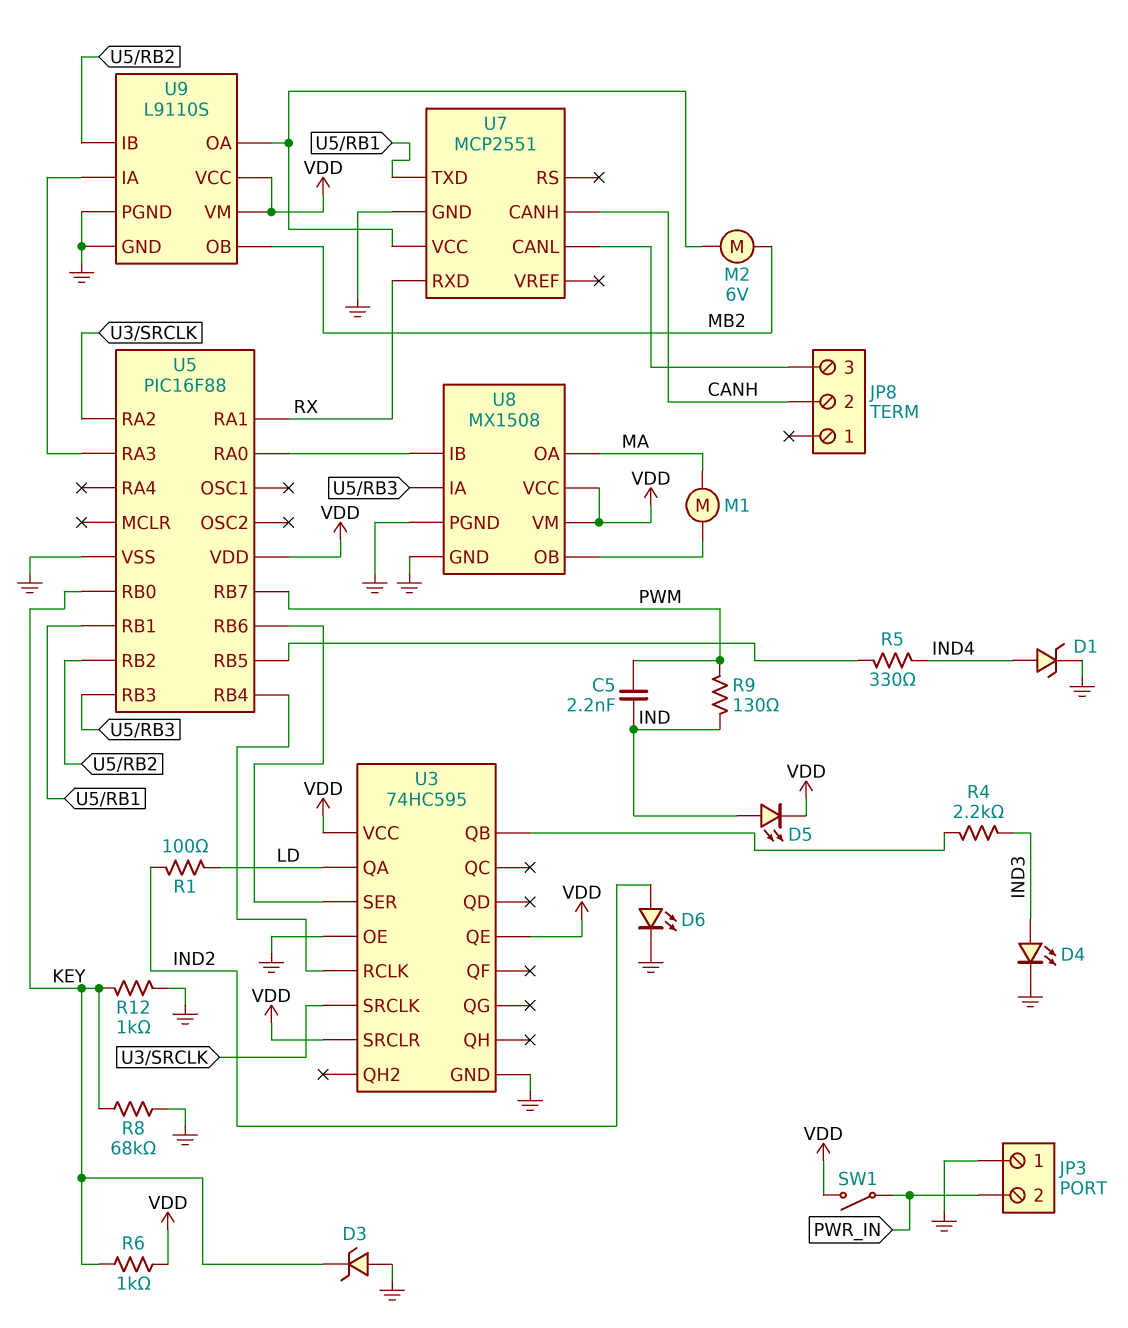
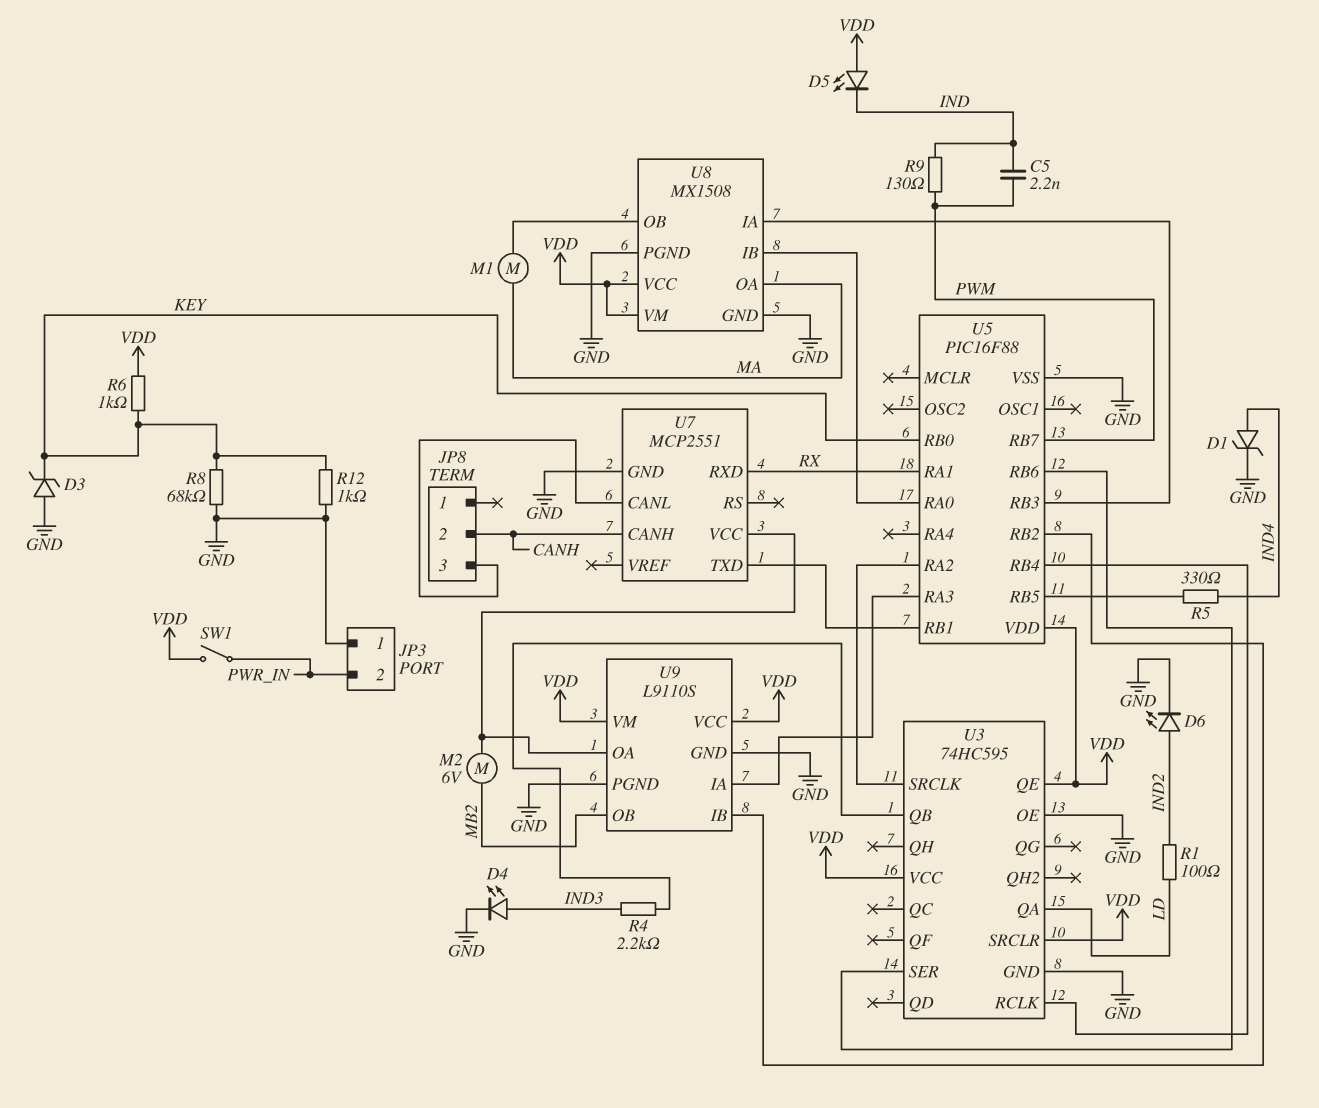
D5: LED (A IND, K VDD) -> LED (A VDD, K IND)

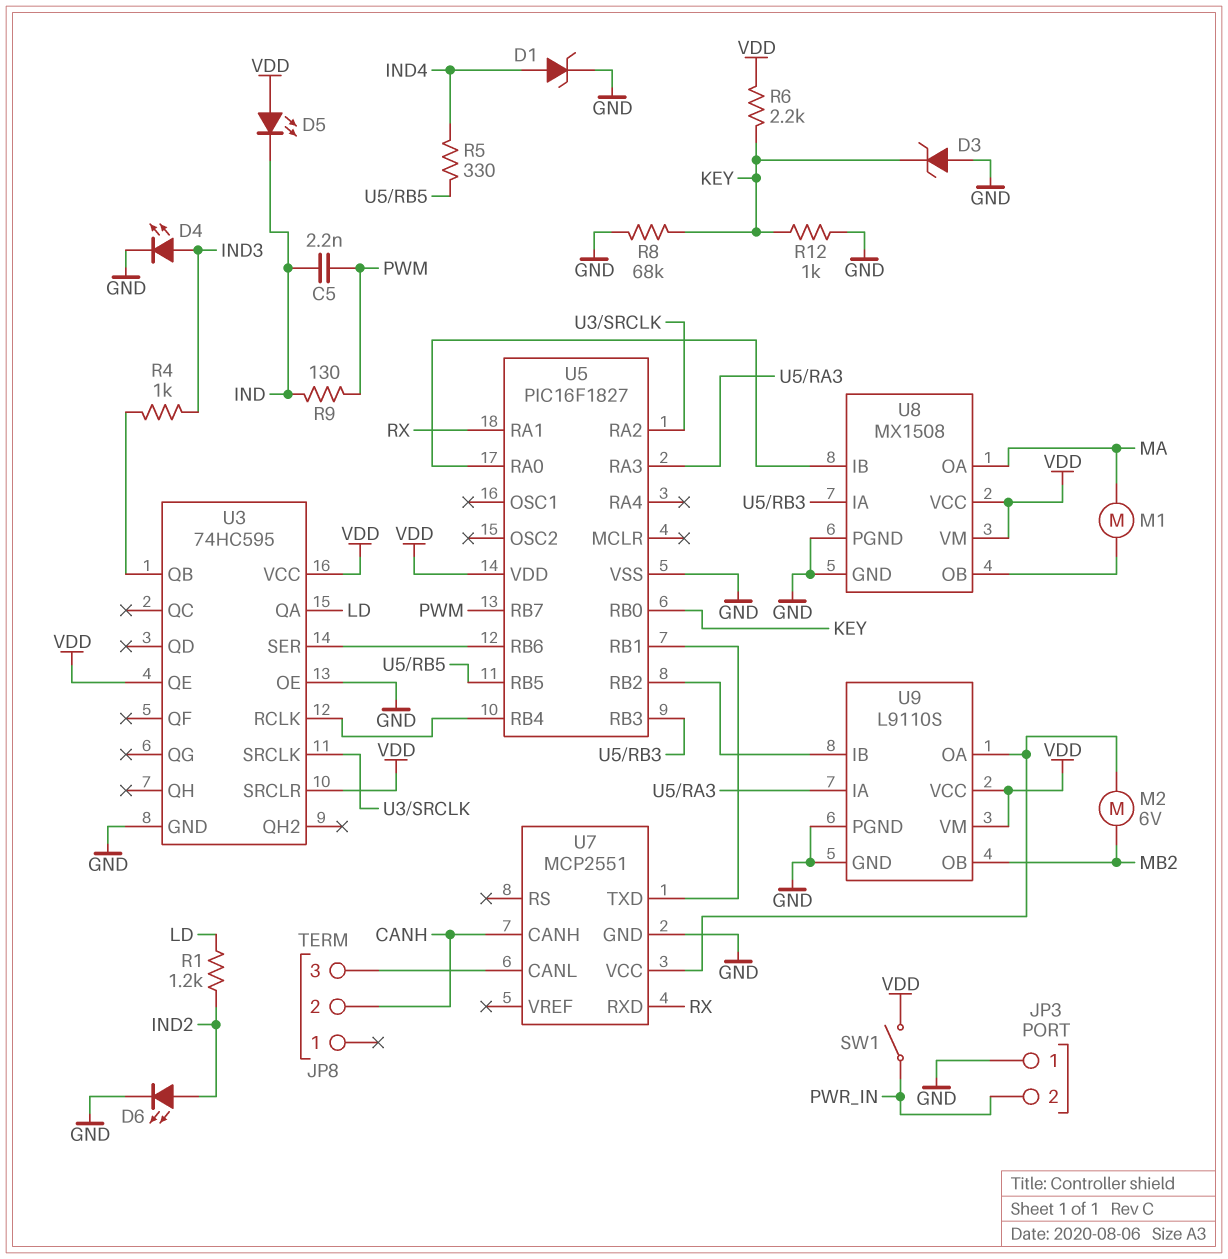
R1: 100 (IND2, LD) -> 1.2k (IND2, LD)
R4: 2.2k (IND3, U3/QB) -> 1k (IND3, U3/QB)
R6: 1k (KEY, VDD) -> 2.2k (KEY, VDD)
U5: PIC16F88 -> PIC16F1827

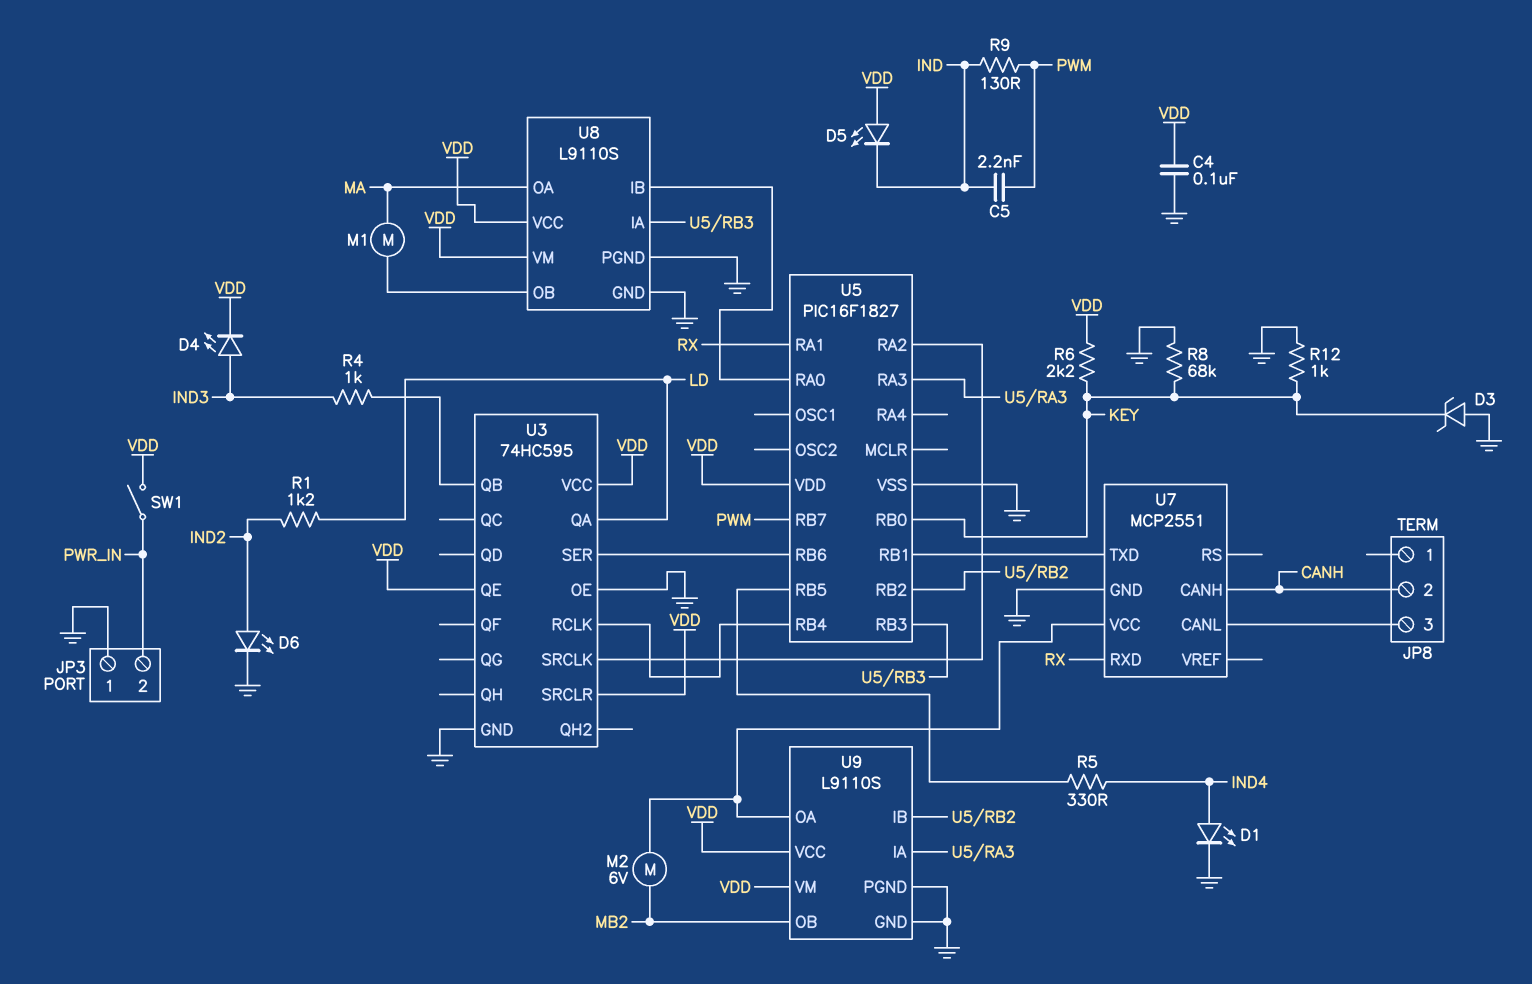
C4: none -> 100nF (GND, VDD)
D1: zener (A IND4, K GND) -> LED (A IND4, K GND)
D4: LED (A IND3, K GND) -> LED (A IND3, K VDD)
U8: MX1508 -> L9110S

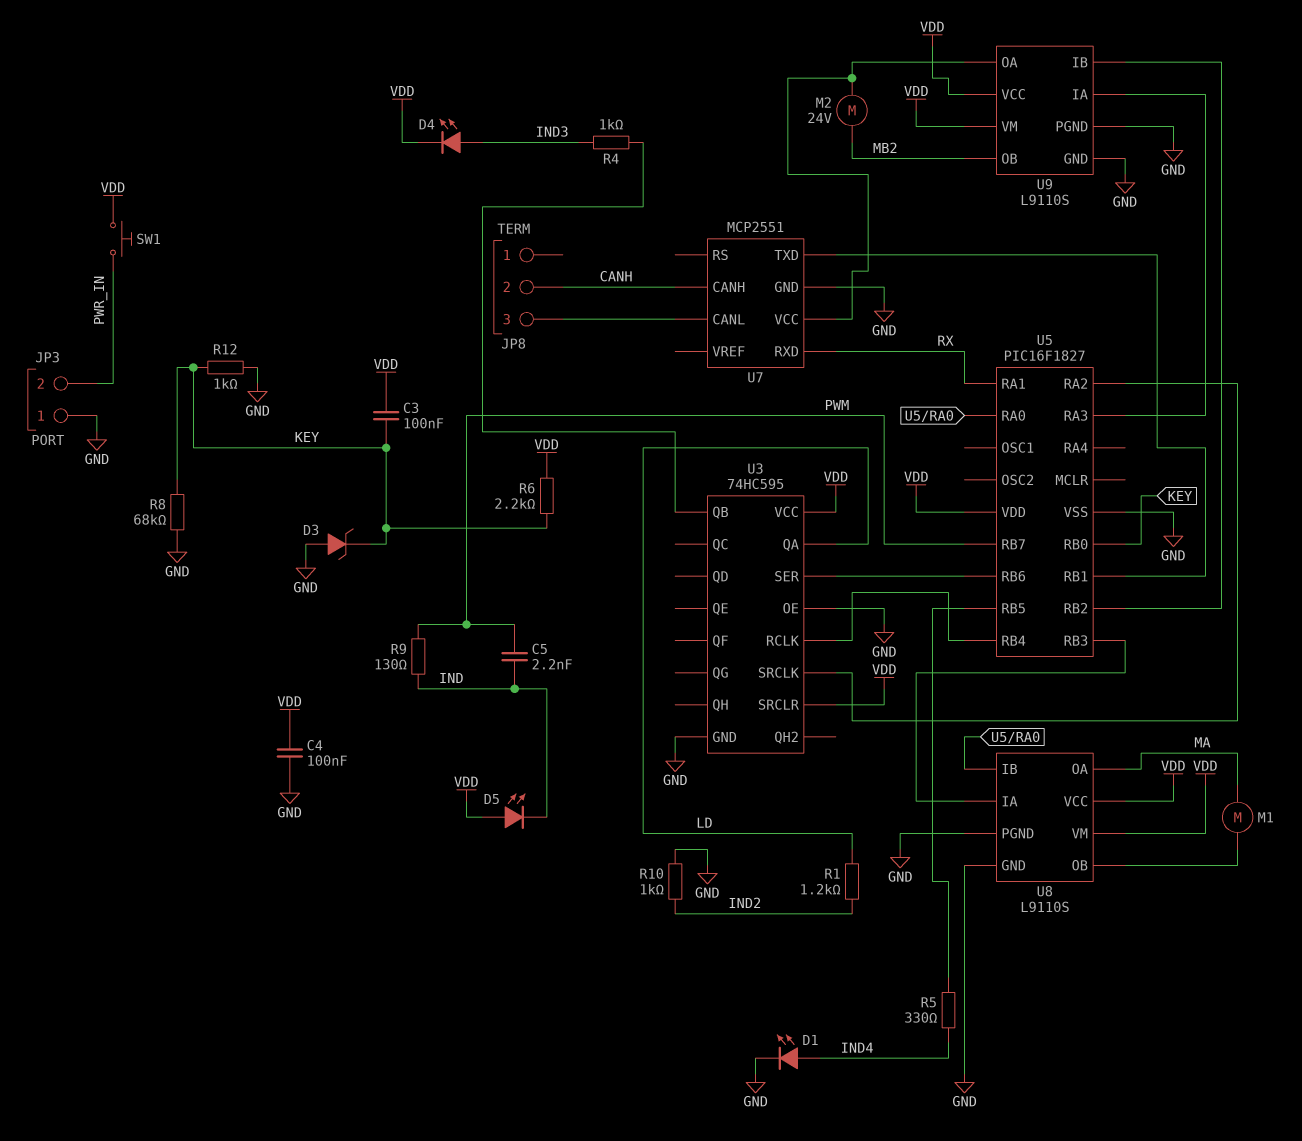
C3: none -> 100nF (KEY, VDD)
D6: LED (A IND2, K GND) -> none
M2: motor 6V (MB2, U7/VCC) -> motor 24V (MB2, U7/VCC)
R10: none -> 1k (GND, IND2)
SW1: switch (PWR_IN, VDD) -> button (PWR_IN, VDD)
U3 pin QE: VDD -> none

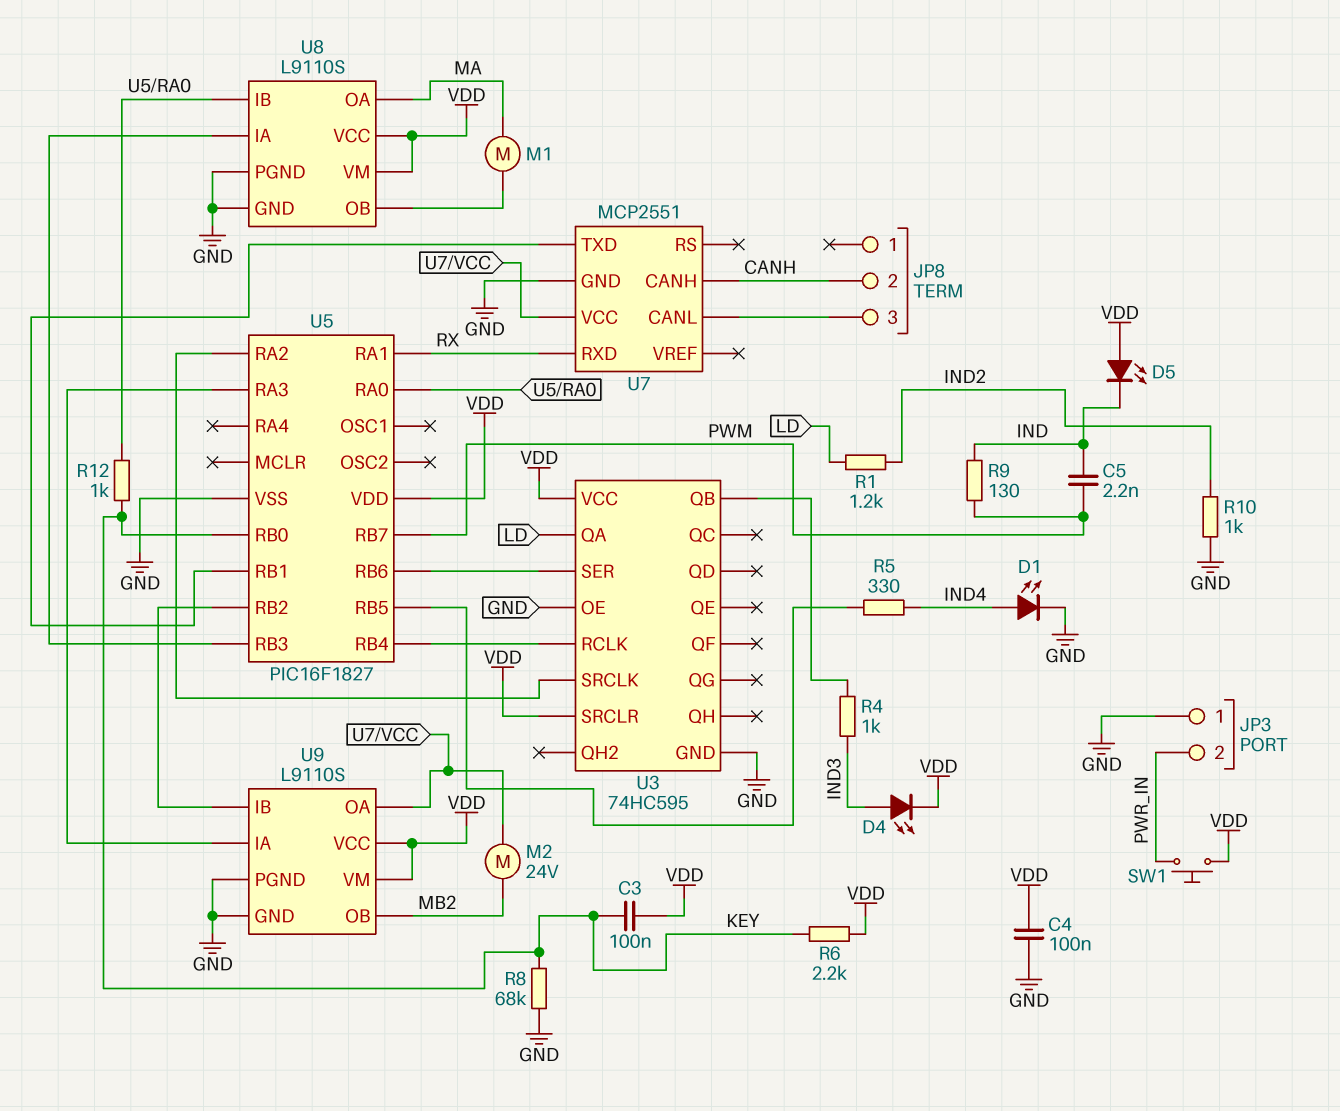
D3: zener (A GND, K KEY) -> none
R12: 1k (GND, KEY) -> 1k (KEY, U5/RA0)

